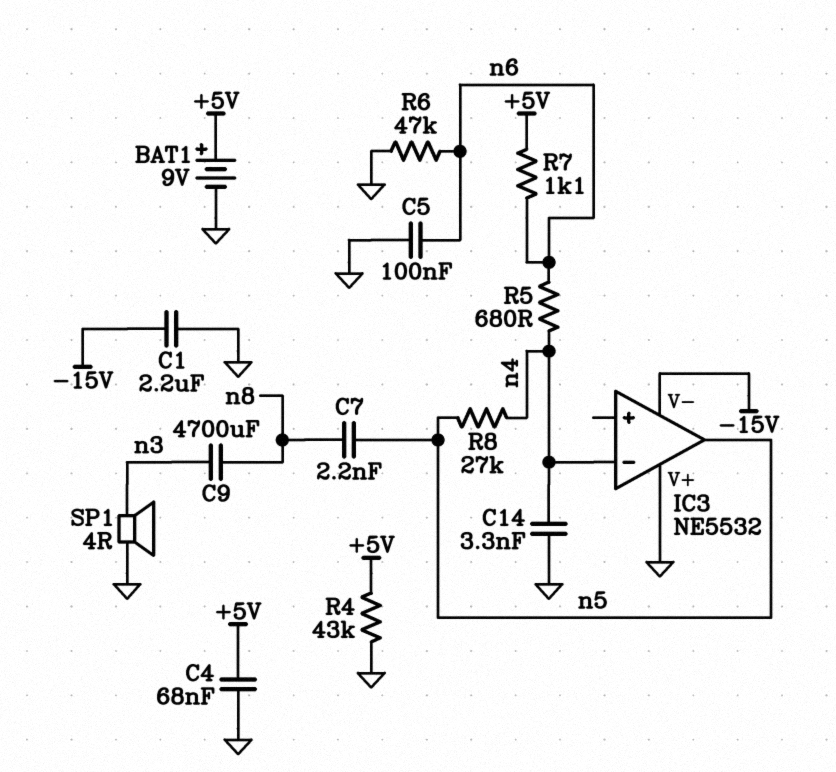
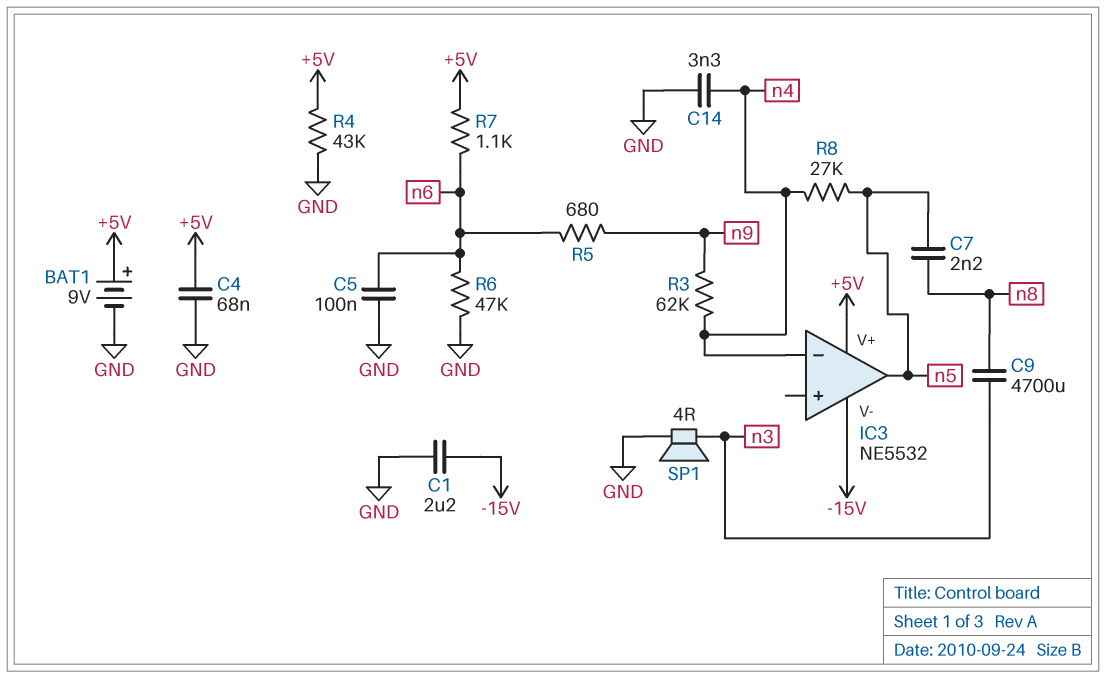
IC3 pin V+: GND -> +5V
R3: none -> 62k (n4, n9)
R5: 680 (n4, n6) -> 680 (n6, n9)

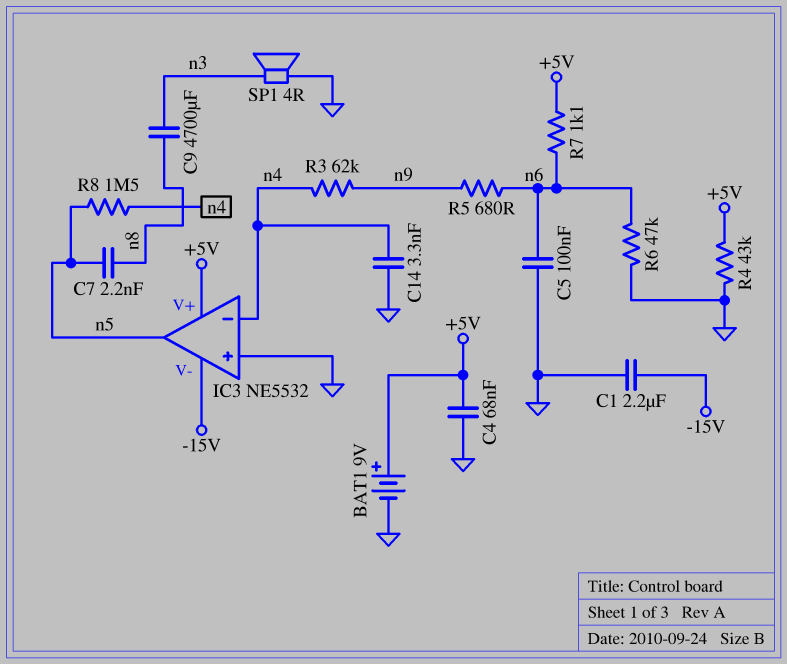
IC3 pin in+: none -> GND
R8: 27k (n4, n5) -> 1.5M (n4, n5)

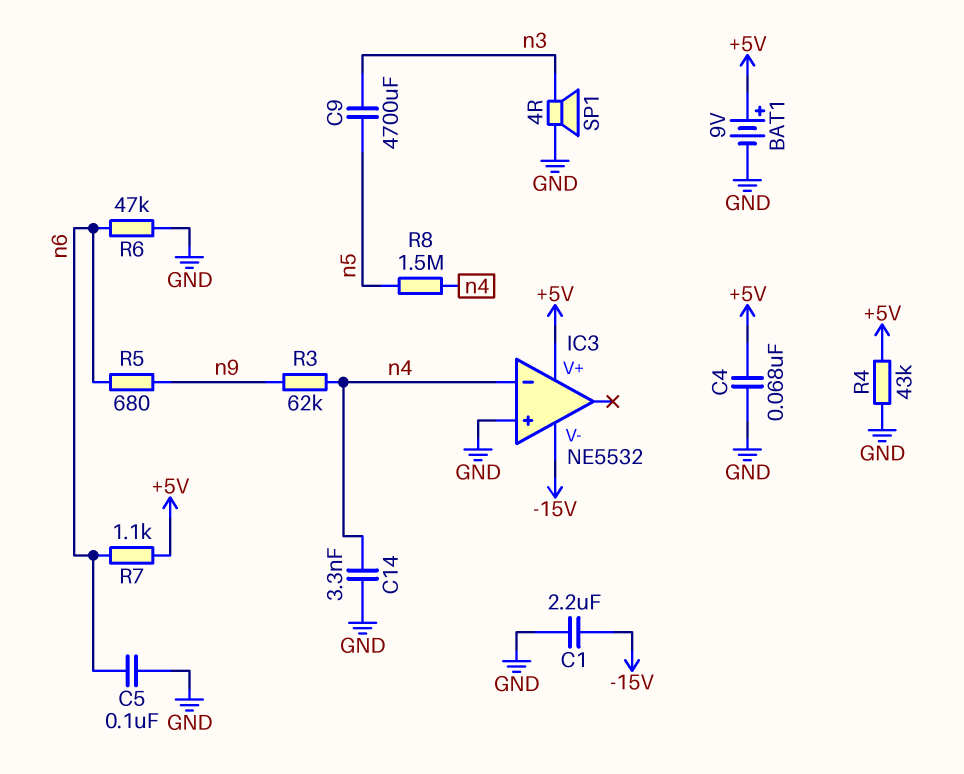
C7: 2.2nF (n5, n8) -> none
C9: 4700uF (n3, n8) -> 4700uF (n3, n5)
IC3 pin out: n5 -> none

